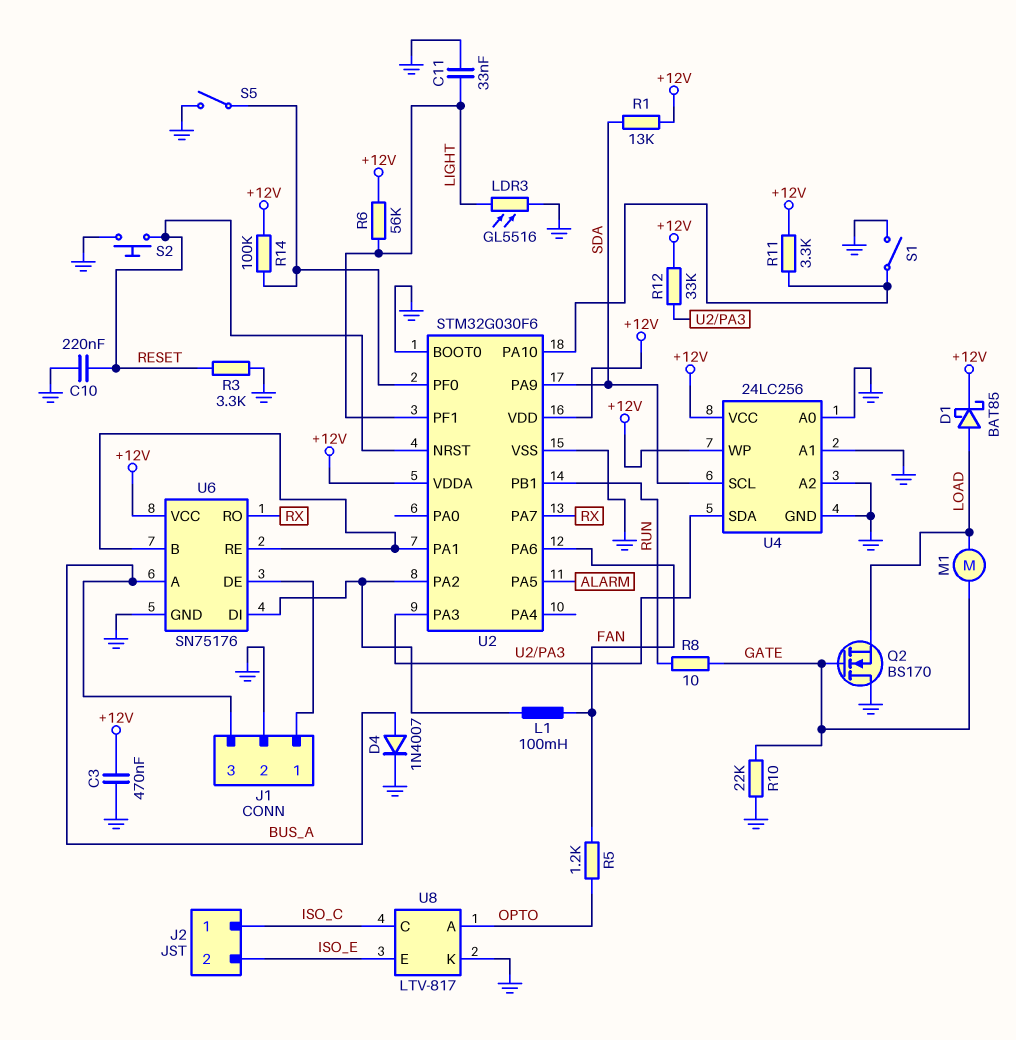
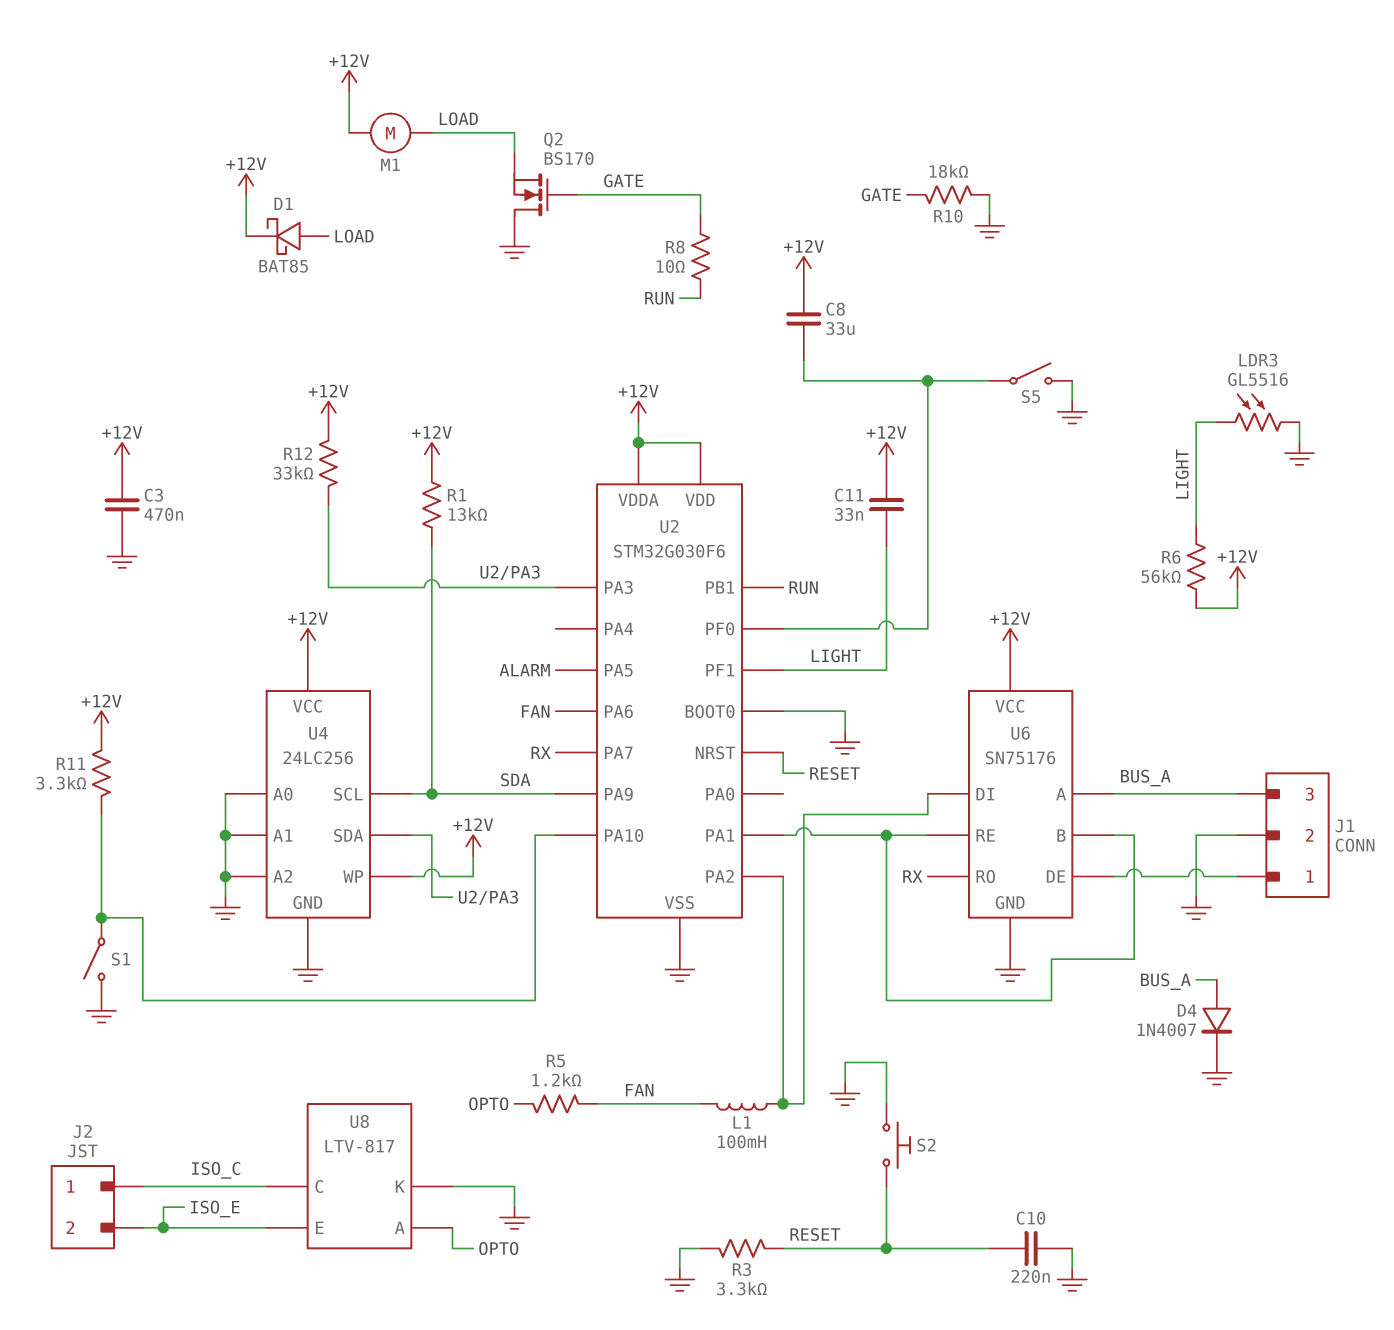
C8: none -> 33uF (+12V, U2/PF0)
C11: 33nF (GND, LIGHT) -> 33nF (+12V, LIGHT)
M1: motor (GATE, LOAD) -> motor (+12V, LOAD)
R10: 22k (GATE, GND) -> 18k (GATE, GND)
R14: 100k (+12V, U2/PF0) -> none

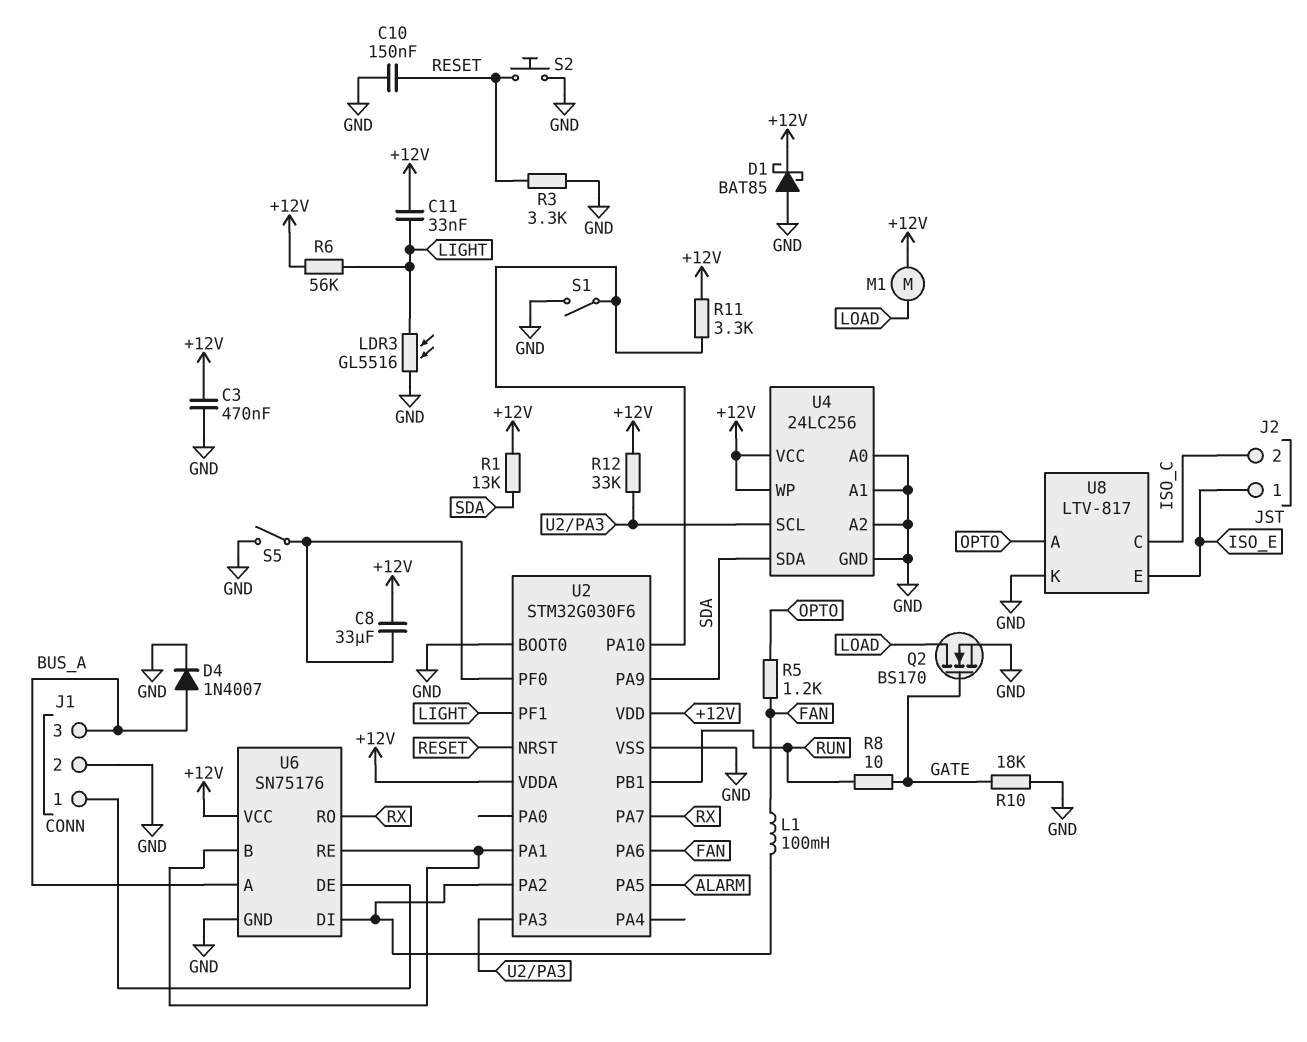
C10: 220nF (GND, RESET) -> 150nF (GND, RESET)
D1: schottky BAT85 (A LOAD, K +12V) -> schottky BAT85 (A GND, K +12V)
J2 pin 1: ISO_C -> ISO_E
J2 pin 2: ISO_E -> ISO_C
Q2: NMOS BS170 (G GATE, D GND, S LOAD) -> NMOS BS170 (G GATE, D LOAD, S GND)
U4 pin SCL: SDA -> U2/PA3
U4 pin SDA: U2/PA3 -> SDA

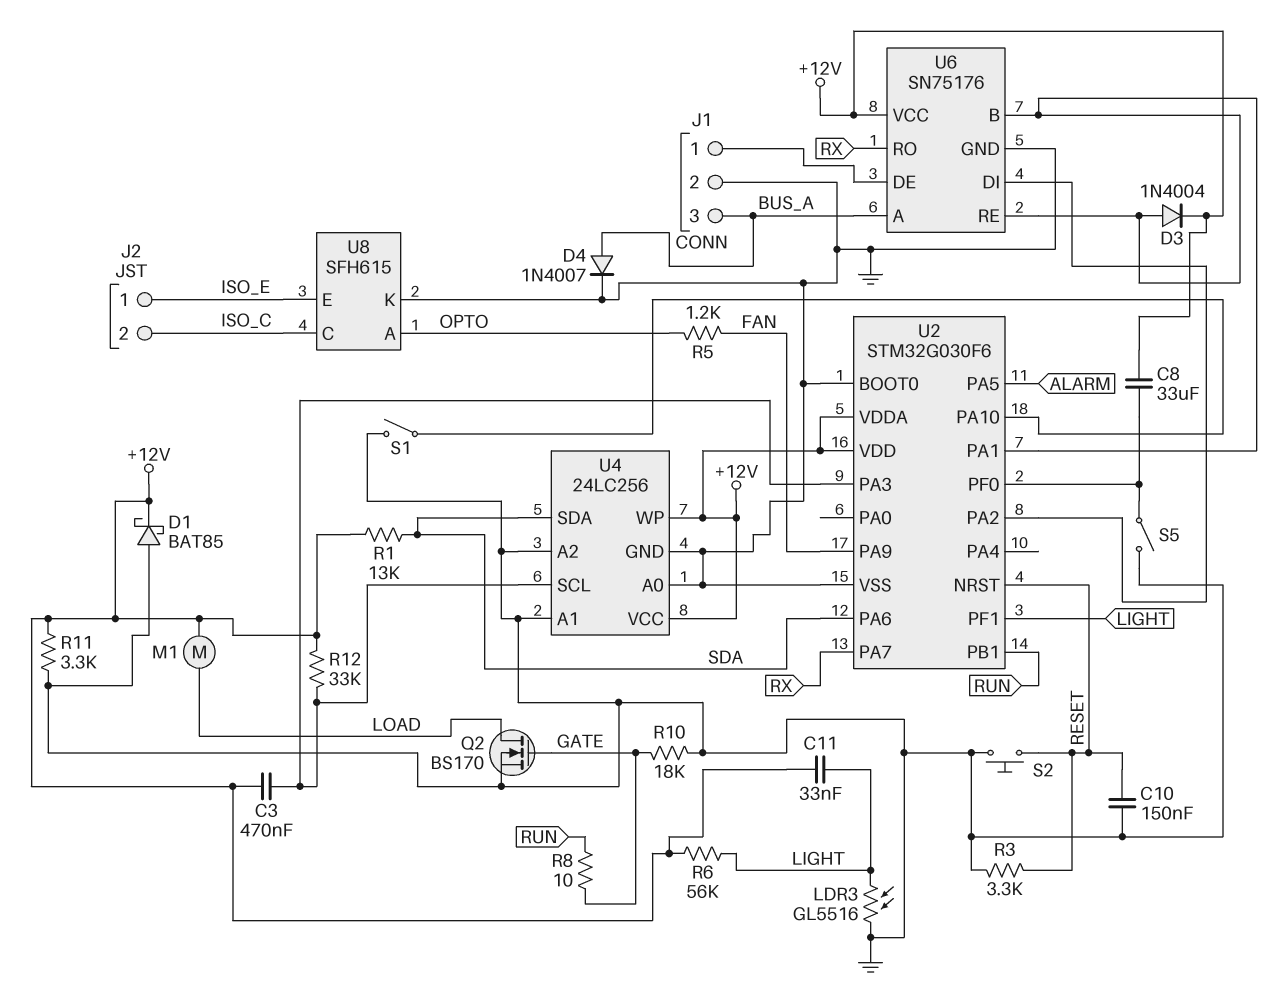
C3: 470nF (+12V, GND) -> 470nF (+12V, U2/PA3)
D3: none -> diode 1N4004 (A U2/PA1, K +12V)
L1: 100mH (FAN, U2/PA2) -> none
R11: 3.3k (+12V, U2/PA10) -> 3.3k (+12V, GND)
U2 pin PA6: FAN -> SDA
U2 pin PA9: SDA -> FAN
U8: LTV-817 -> SFH615

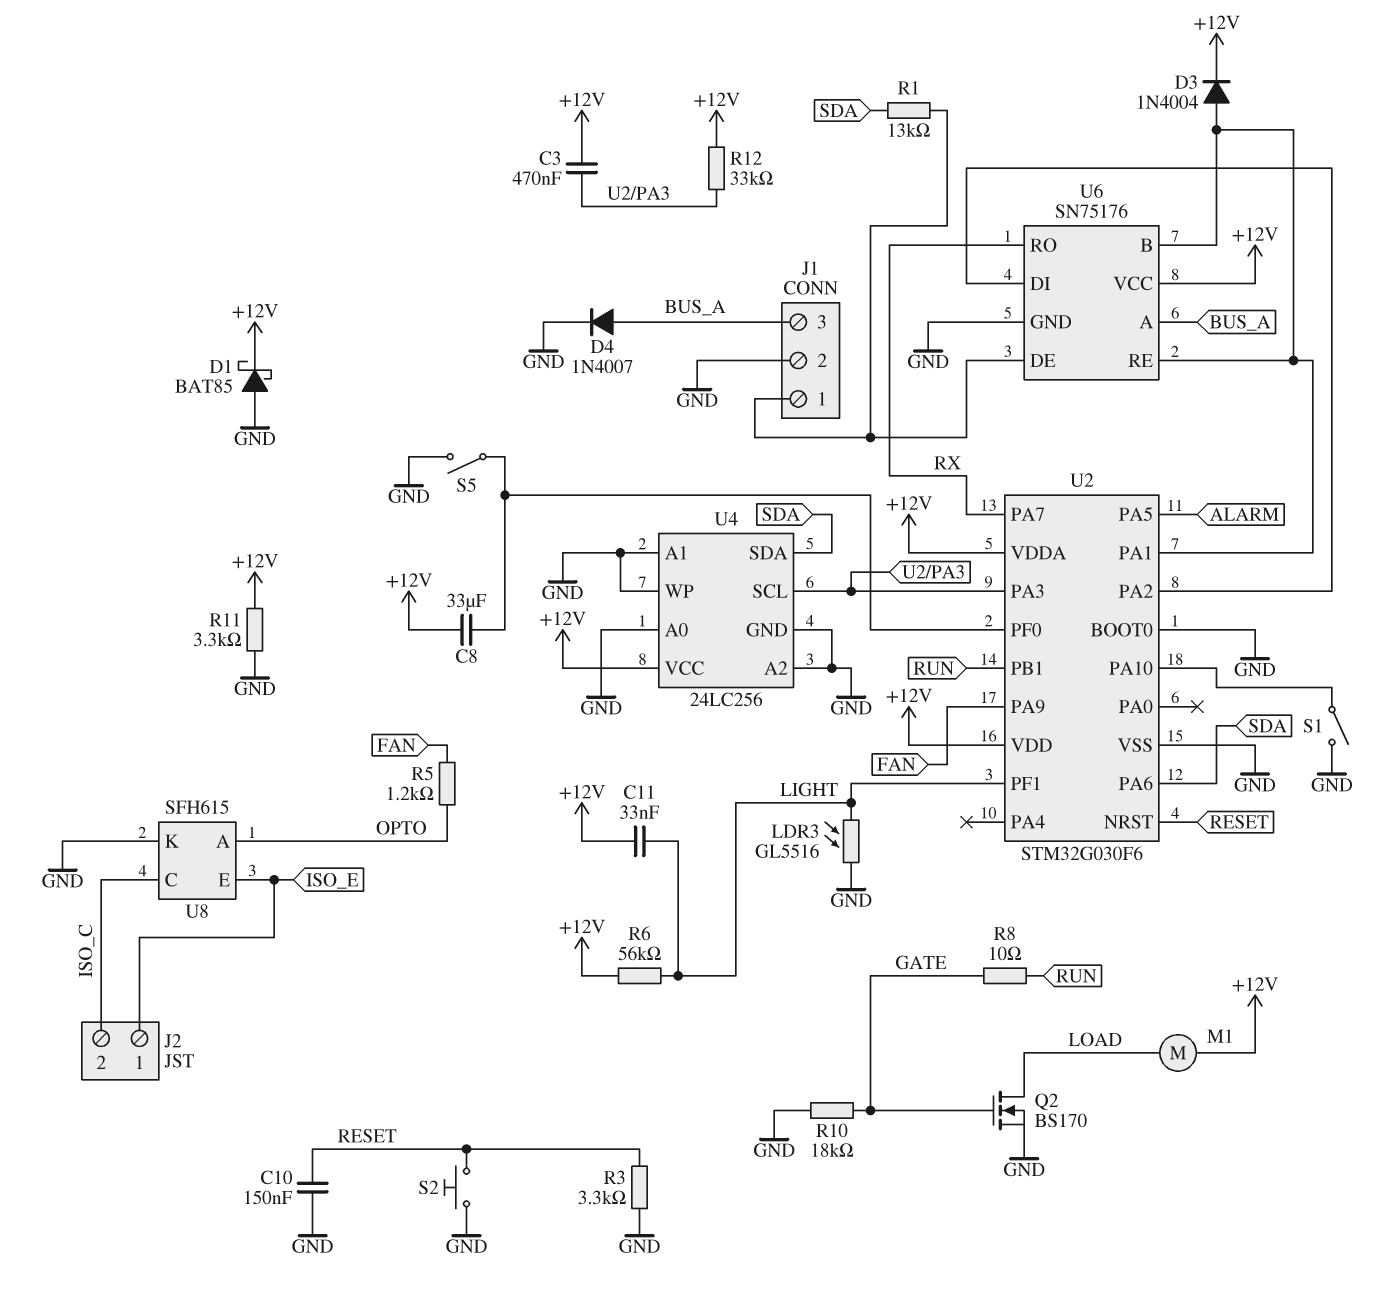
R1: 13k (+12V, SDA) -> 13k (J1/1, SDA)
U4 pin WP: +12V -> GND

